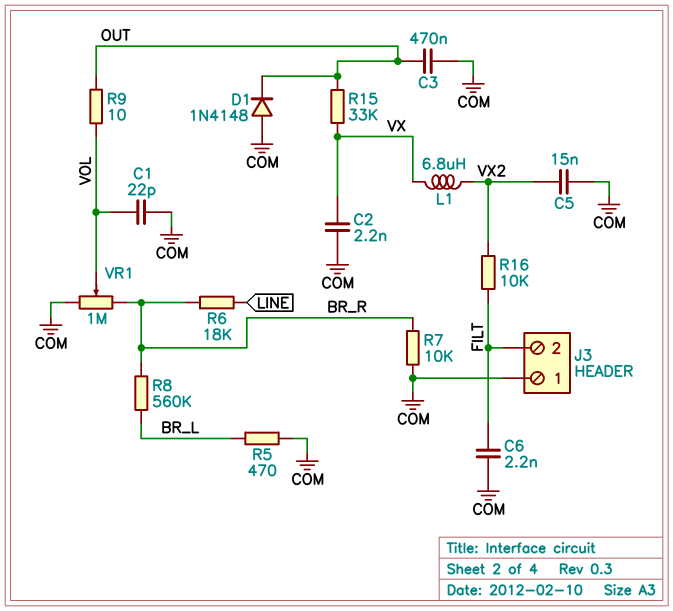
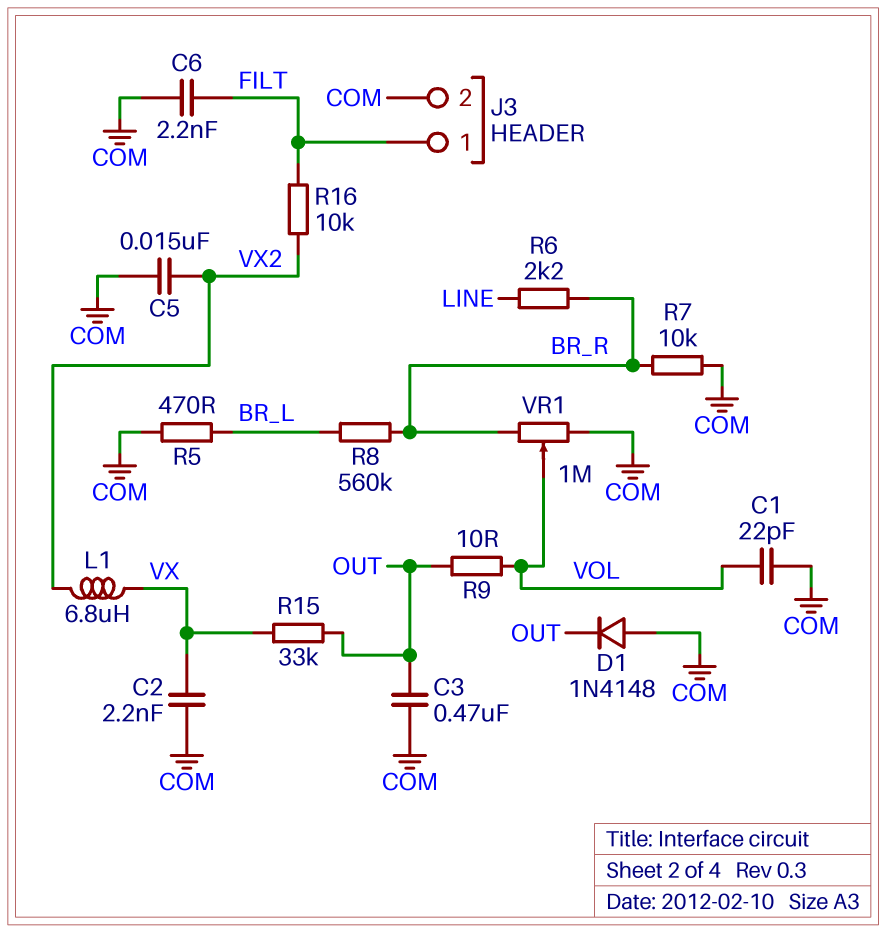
J3 pin 1: COM -> FILT
J3 pin 2: FILT -> COM
R6: 18k (BR_R, LINE) -> 2.2k (BR_R, LINE)

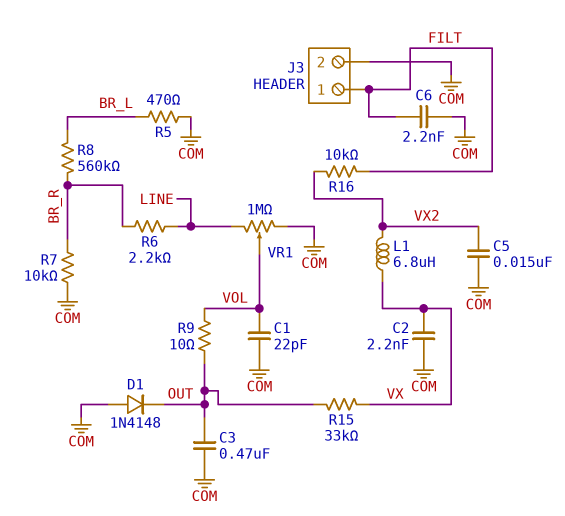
VR1: 1M (BR_R, COM, wiper VOL) -> 1M (COM, LINE, wiper VOL)

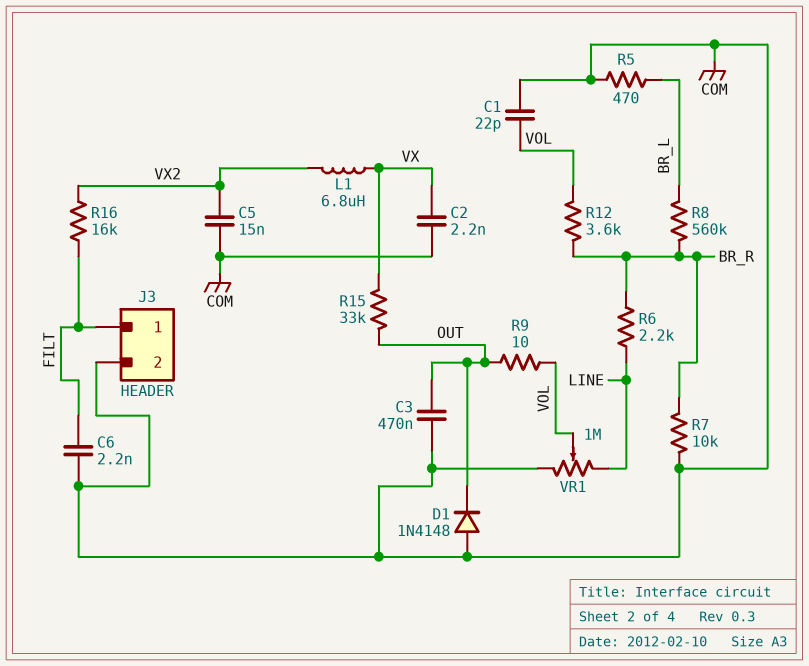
R12: none -> 3.6k (BR_R, VOL)
R16: 10k (FILT, VX2) -> 16k (FILT, VX2)

